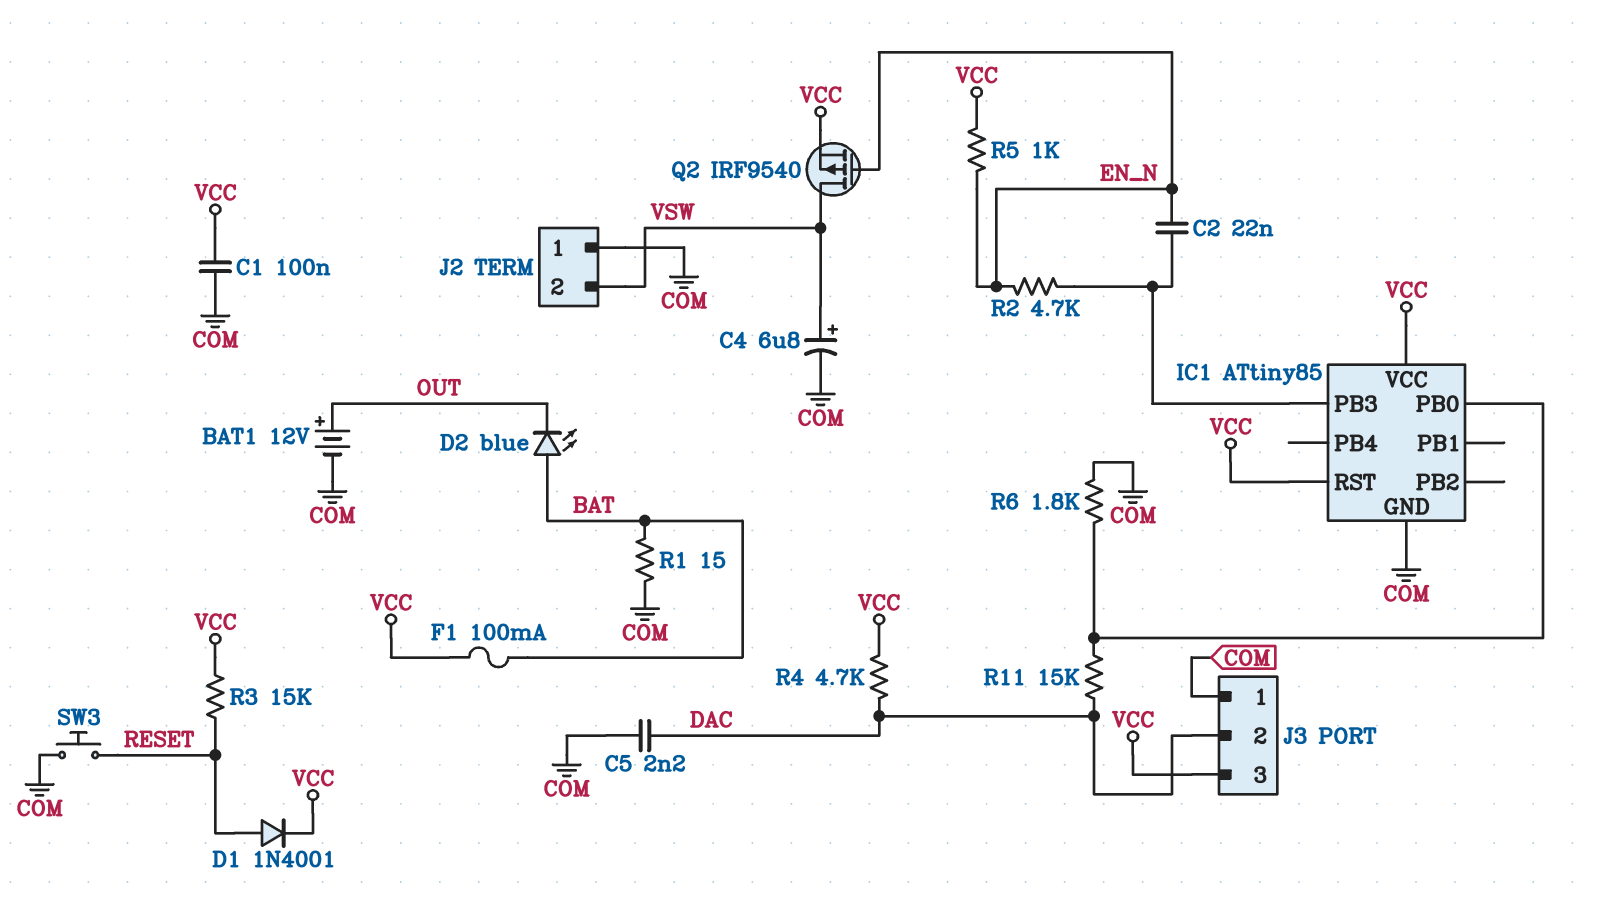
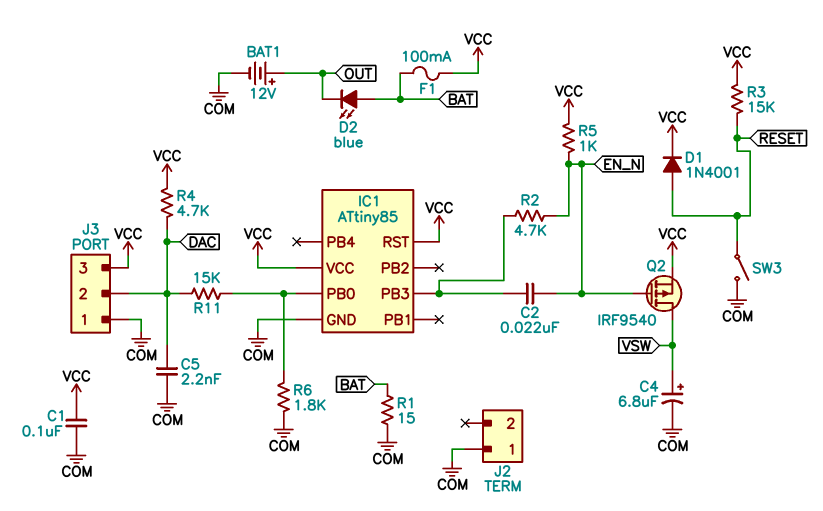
J2 pin 2: VSW -> none
SW3: button (COM, RESET) -> switch (COM, RESET)

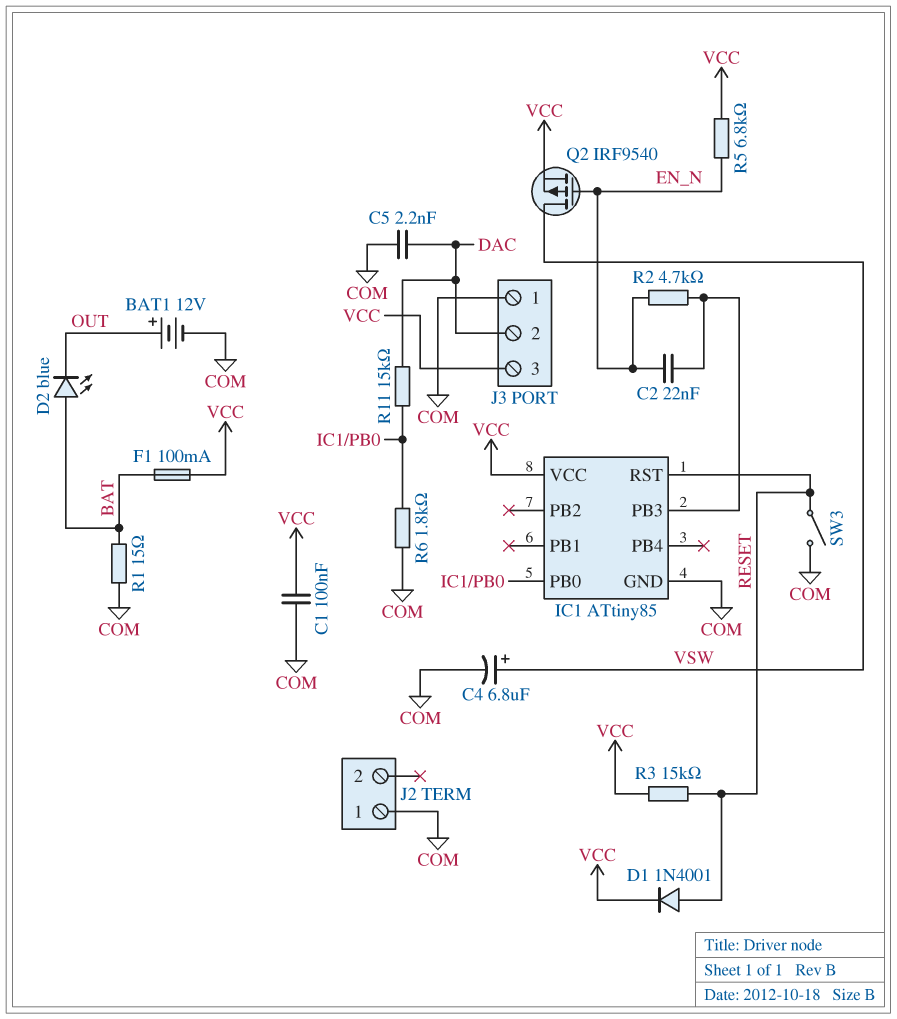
IC1 pin RST: VCC -> RESET
R4: 4.7k (DAC, VCC) -> none
R5: 1k (EN_N, VCC) -> 6.8k (EN_N, VCC)

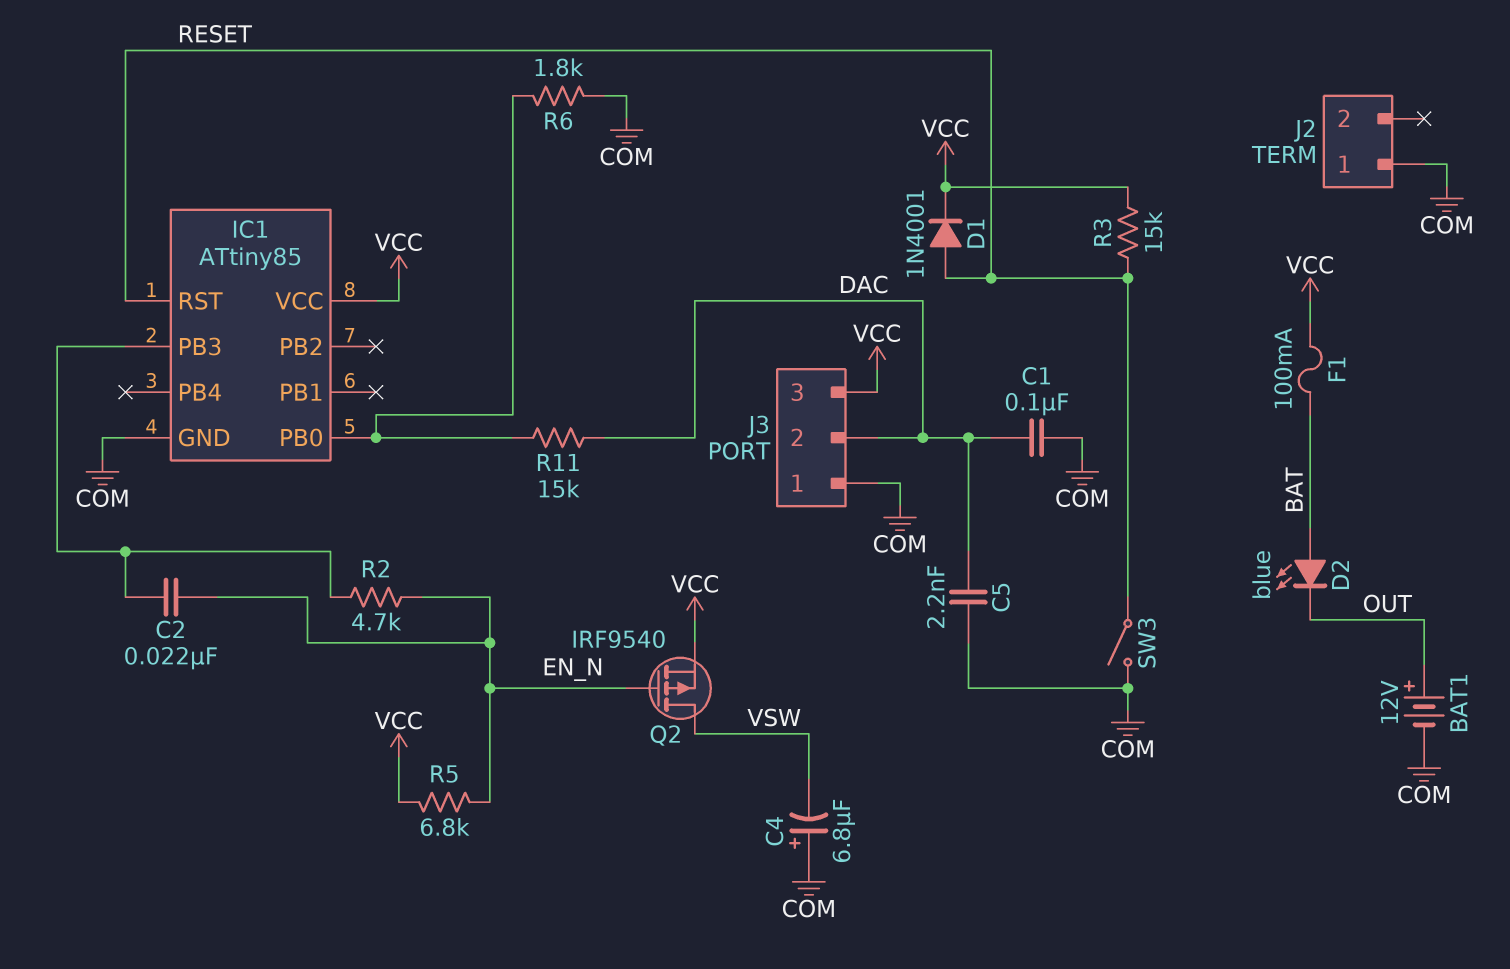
C1: 100nF (COM, VCC) -> 100nF (COM, DAC)
C4: 6.8uF (plus VSW, minus COM) -> 6.8uF (plus COM, minus VSW)
R1: 15 (BAT, COM) -> none

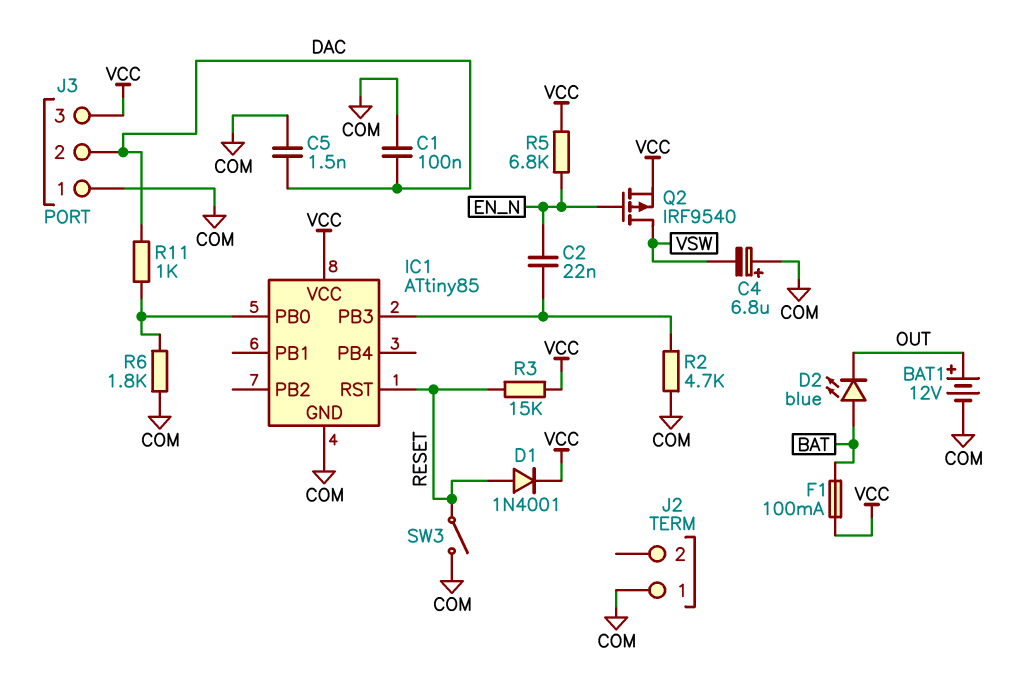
C5: 2.2nF (COM, DAC) -> 1.5nF (COM, DAC)
R2: 4.7k (EN_N, IC1/PB3) -> 4.7k (COM, IC1/PB3)
R11: 15k (DAC, IC1/PB0) -> 1k (DAC, IC1/PB0)

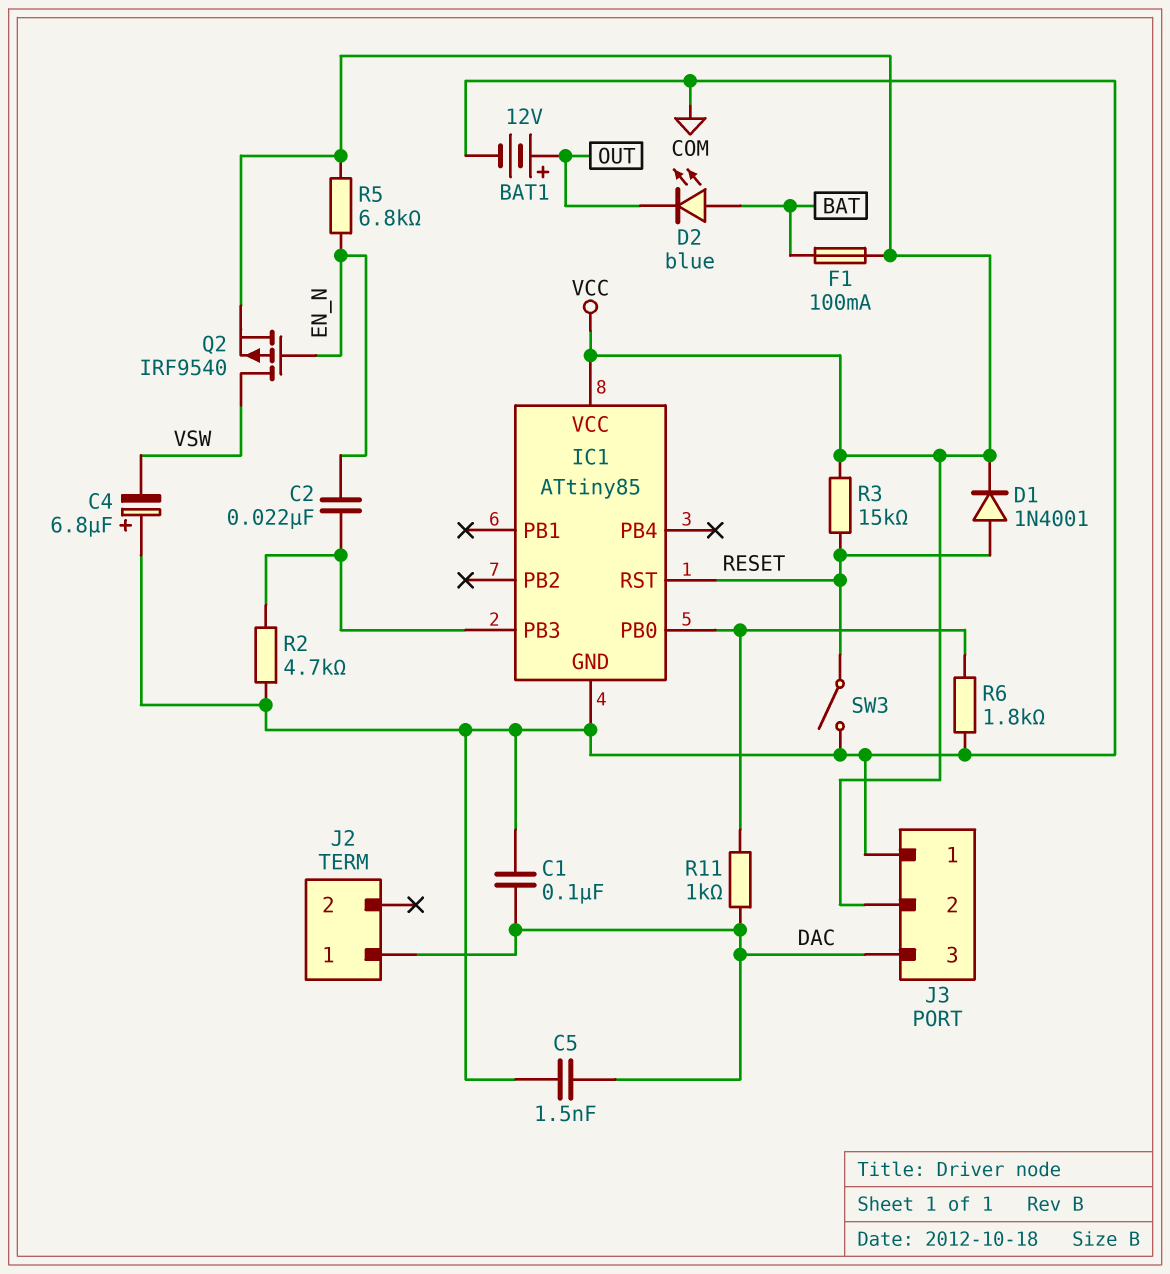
J2 pin 1: COM -> DAC
J3 pin 2: DAC -> VCC
J3 pin 3: VCC -> DAC

